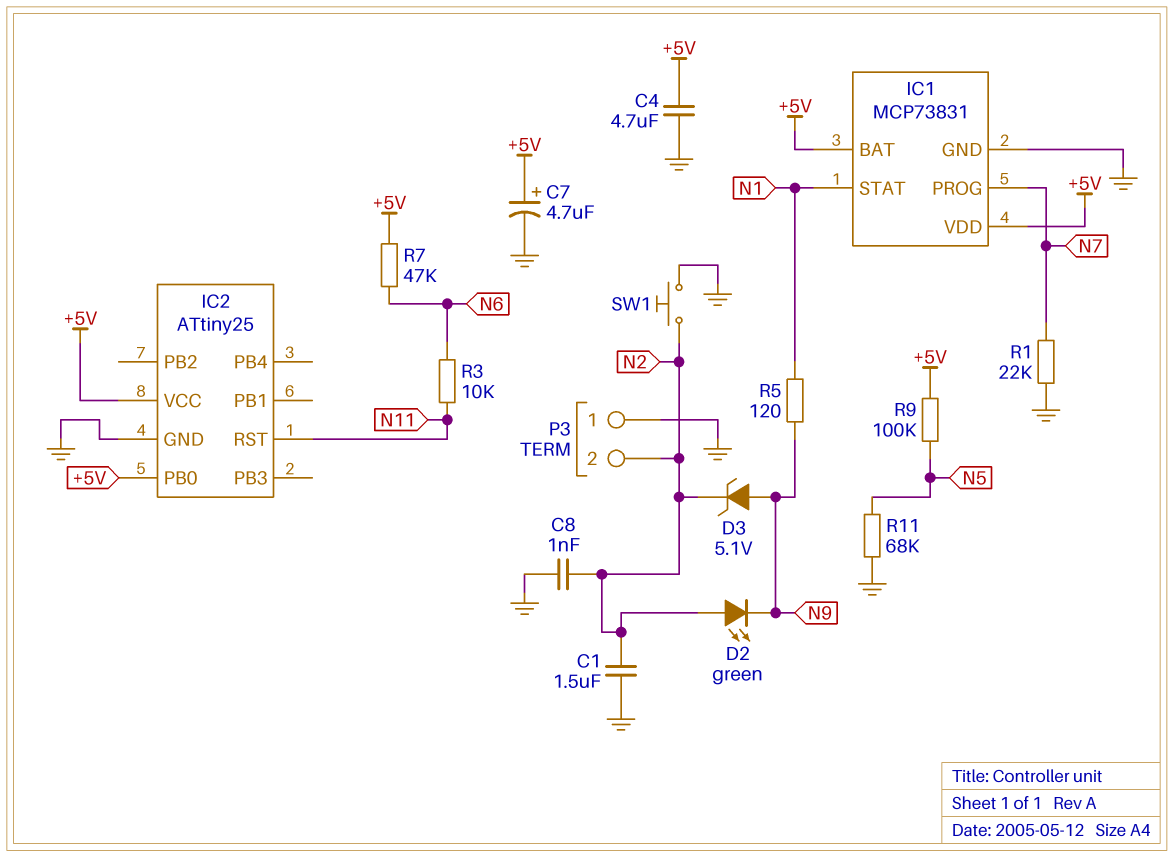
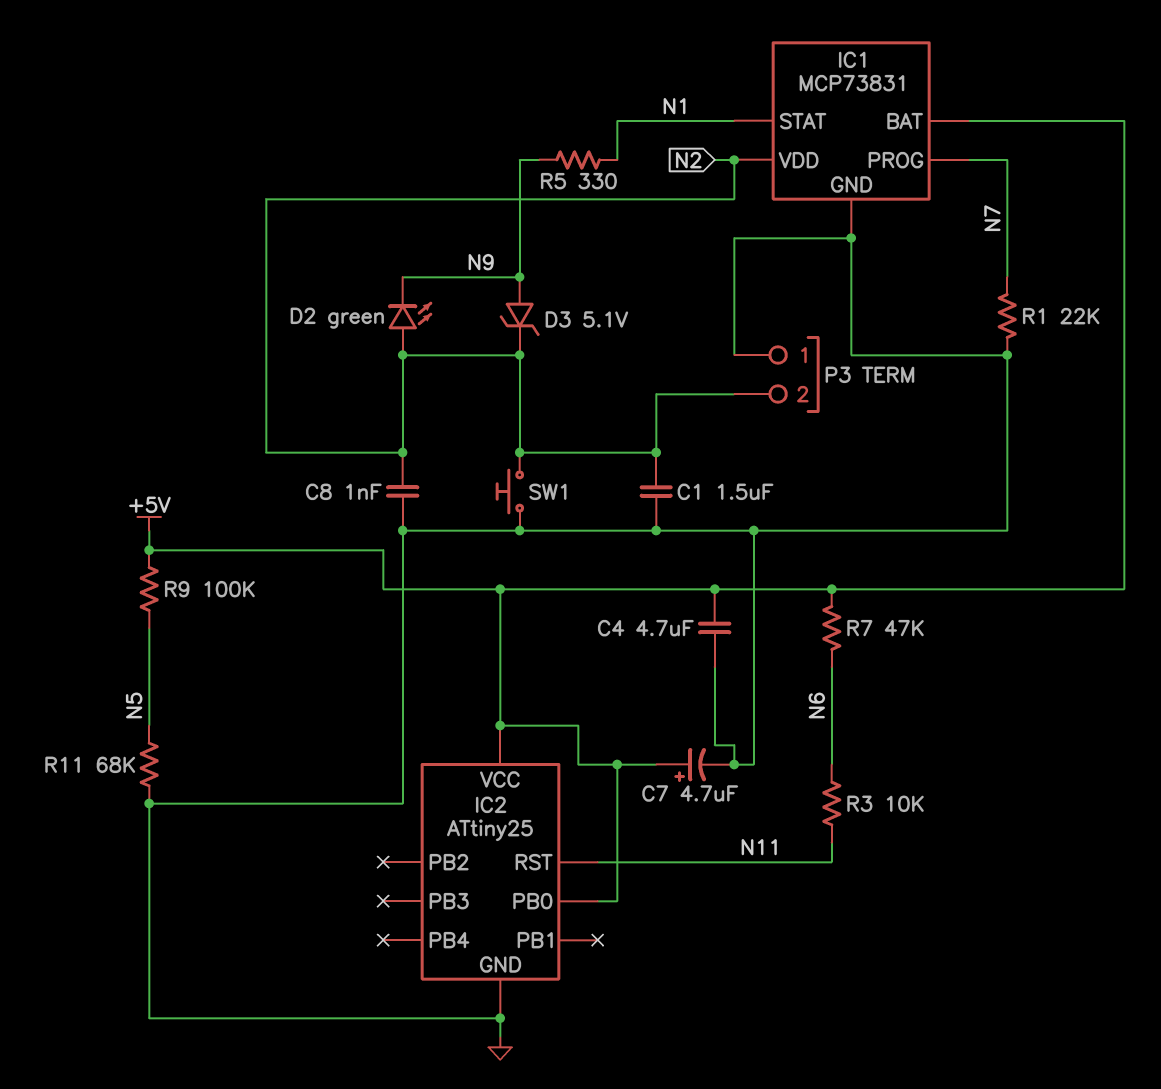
IC1 pin VDD: +5V -> N2
R5: 120 (N1, N9) -> 330 (N1, N9)

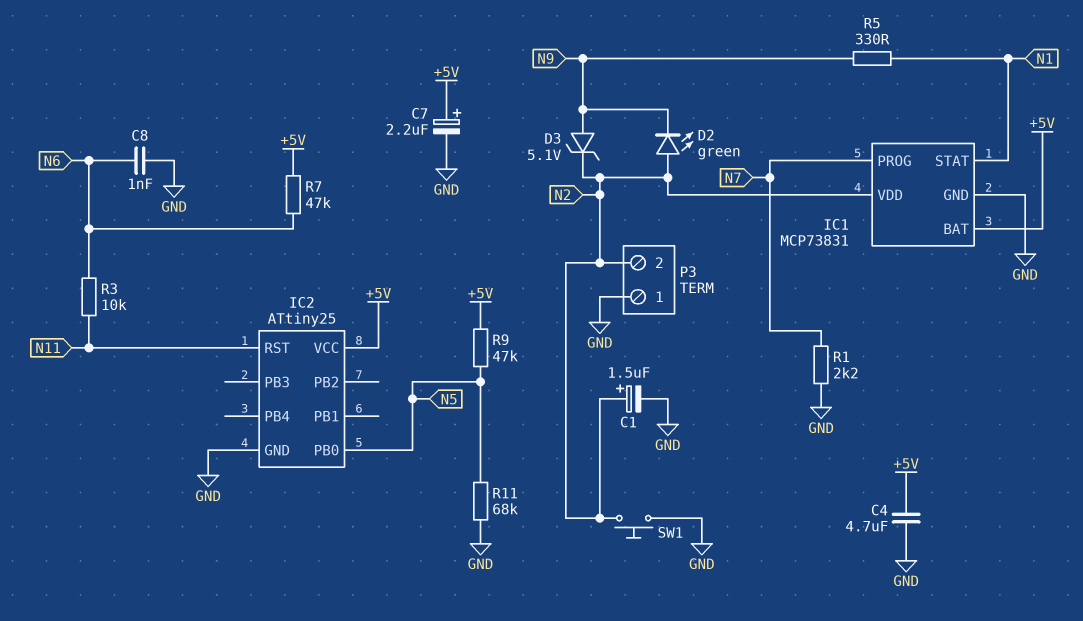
C1: 1.5uF (GND, N2) -> 1.5uF (plus N2, minus GND)
C7: 4.7uF (plus +5V, minus GND) -> 2.2uF (plus +5V, minus GND)
C8: 1nF (GND, N2) -> 1nF (GND, N6)
IC2 pin PB0: +5V -> N5
R1: 22k (GND, N7) -> 2.2k (GND, N7)
R9: 100k (+5V, N5) -> 47k (+5V, N5)

